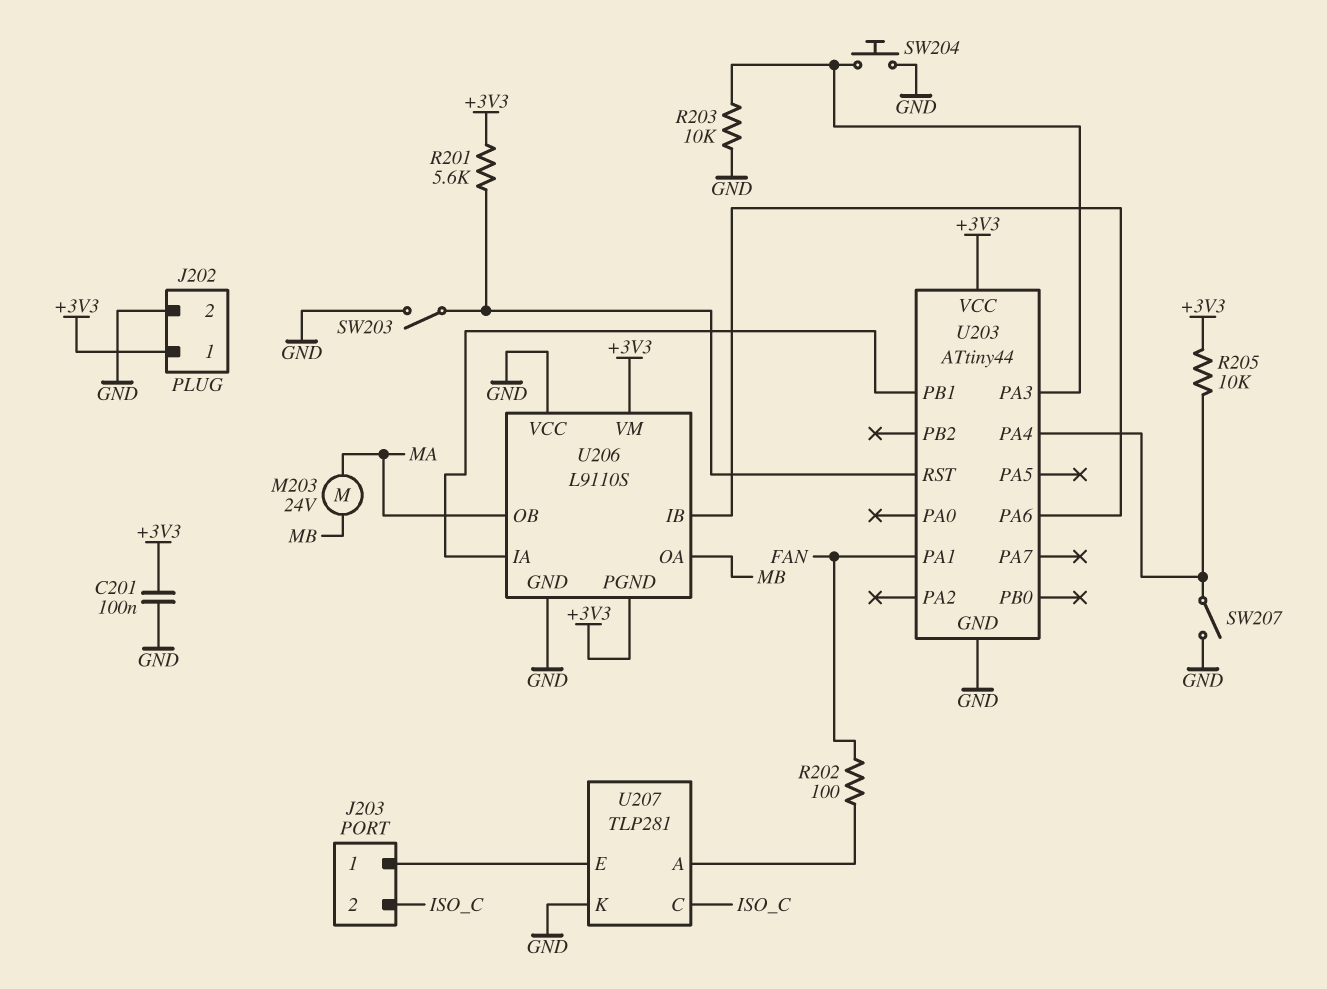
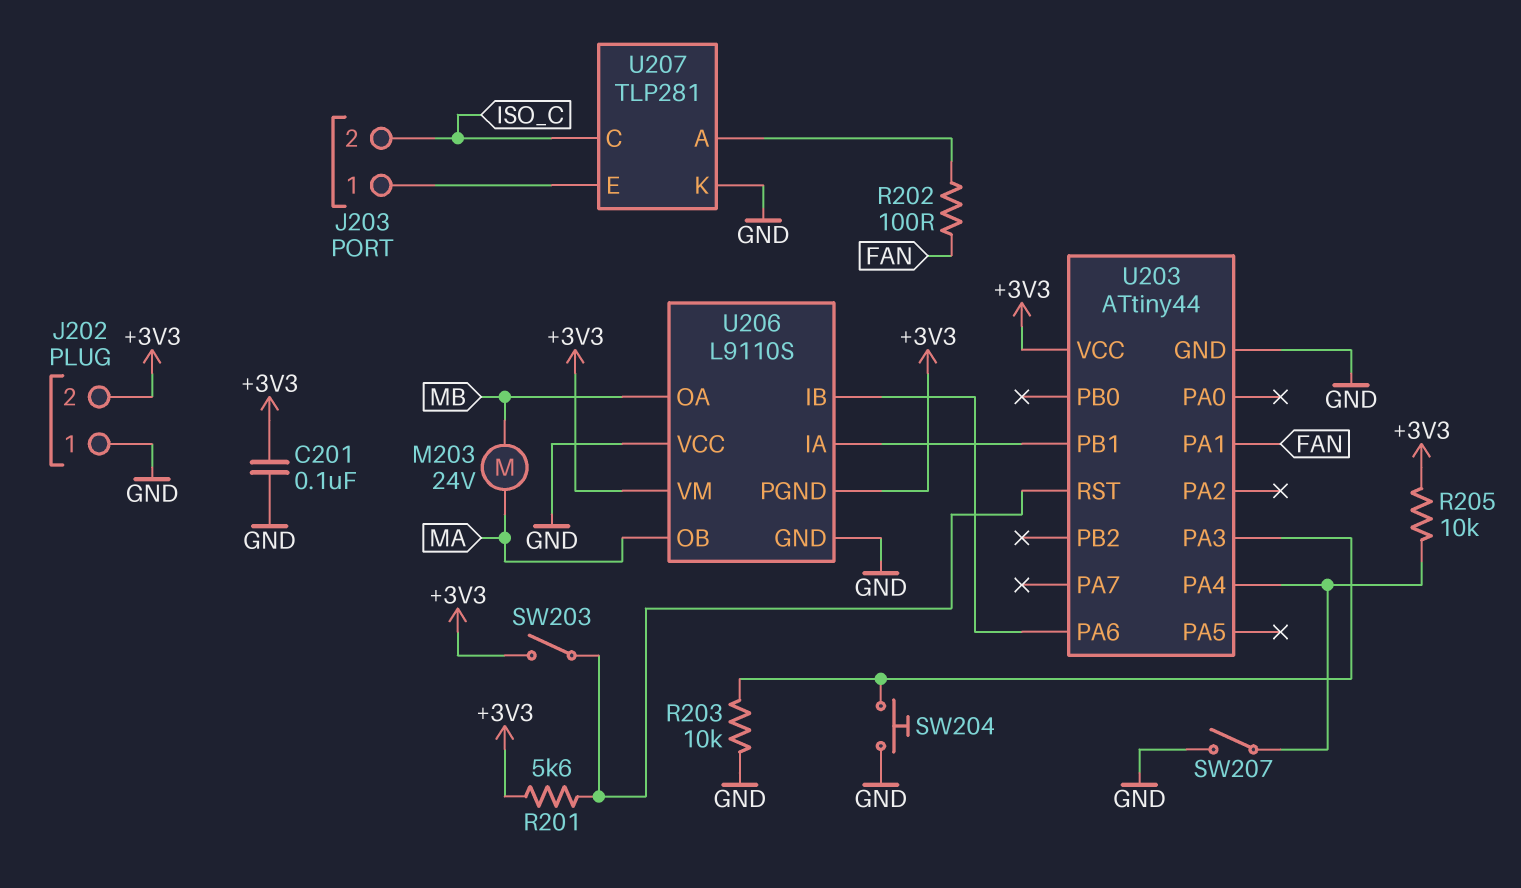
J202 pin 1: +3V3 -> GND
J202 pin 2: GND -> +3V3
SW203: switch (GND, U203/RST) -> switch (+3V3, U203/RST)

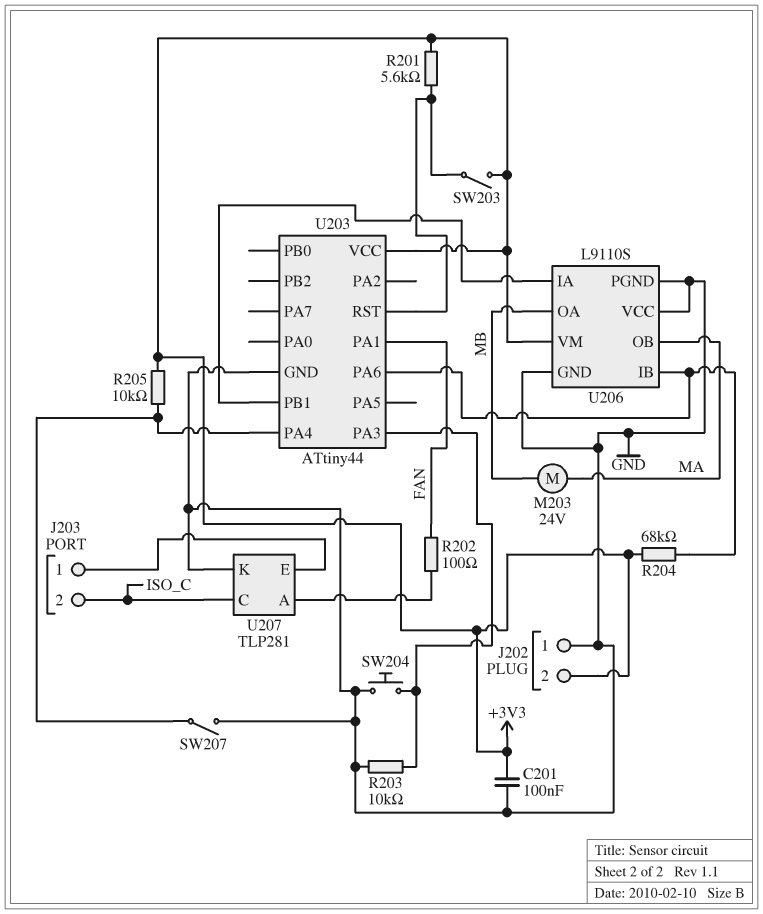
R204: none -> 68k (+3V3, U203/PA6)
U206 pin PGND: +3V3 -> GND

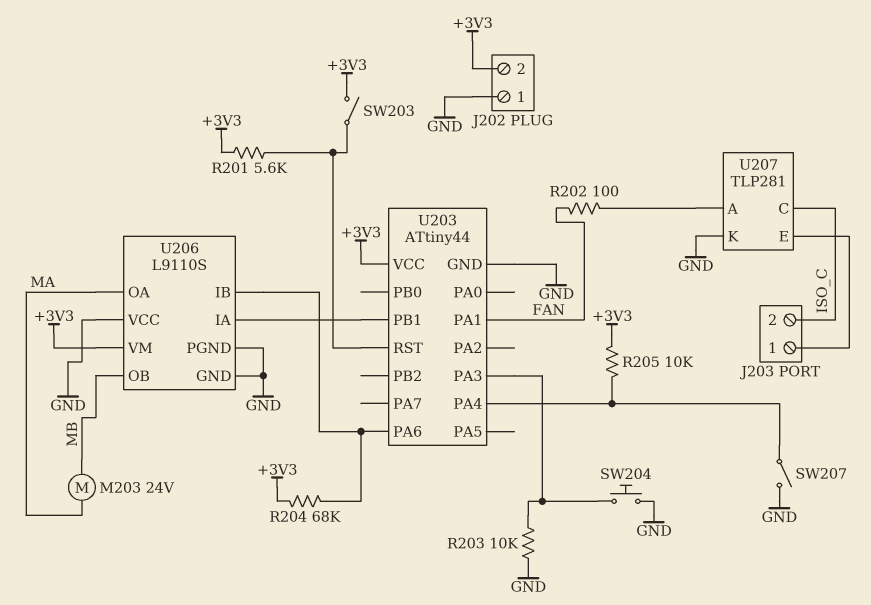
C201: 100nF (+3V3, GND) -> none
U206 pin OA: MB -> MA
U206 pin OB: MA -> MB

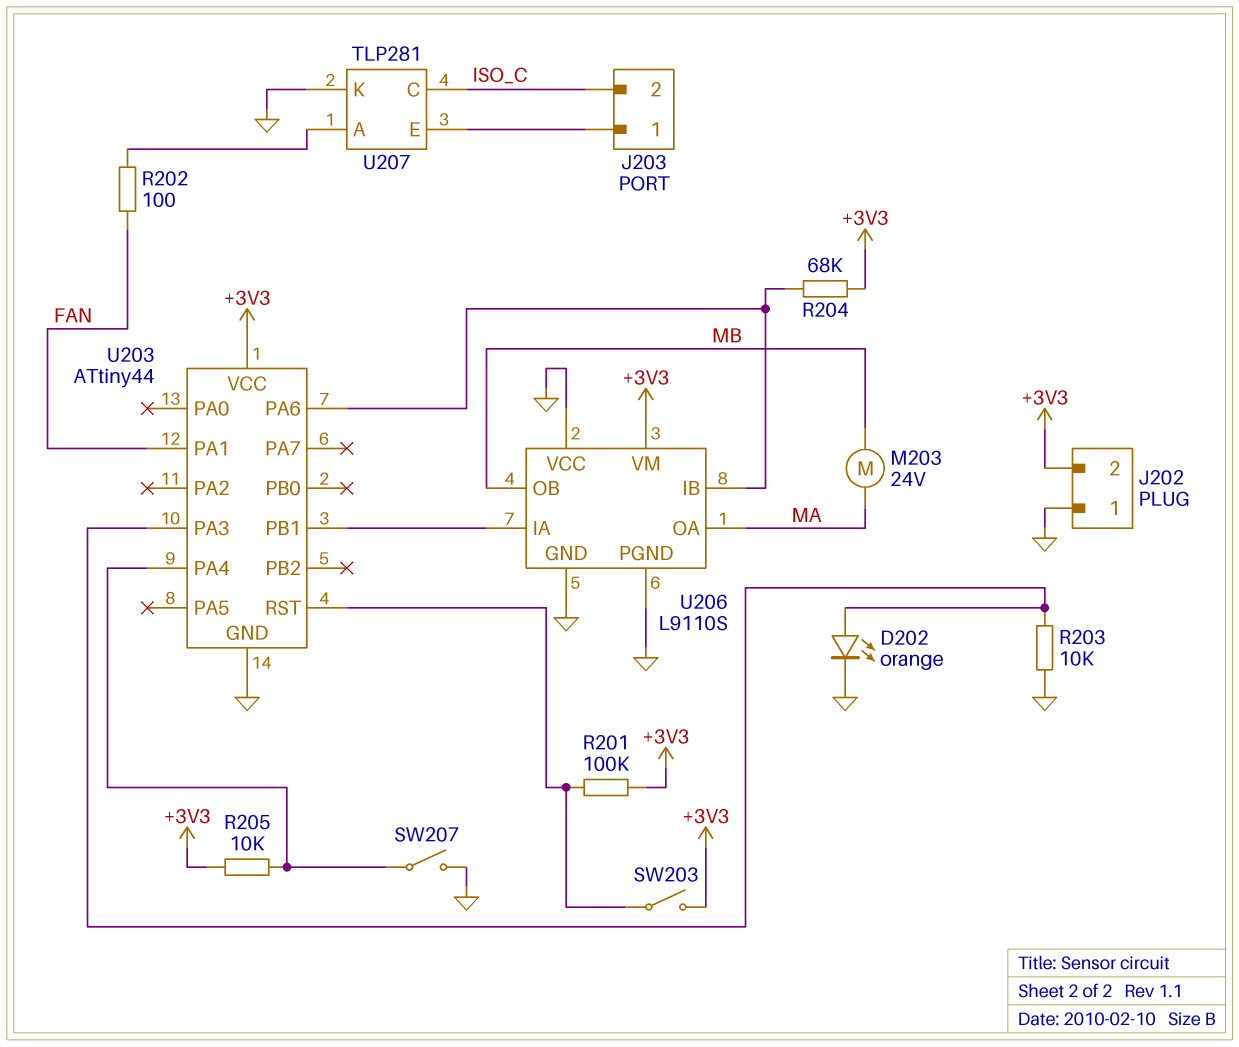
D202: none -> LED orange (A U203/PA3, K GND)
R201: 5.6k (+3V3, U203/RST) -> 100k (+3V3, U203/RST)
SW204: button (GND, U203/PA3) -> none

